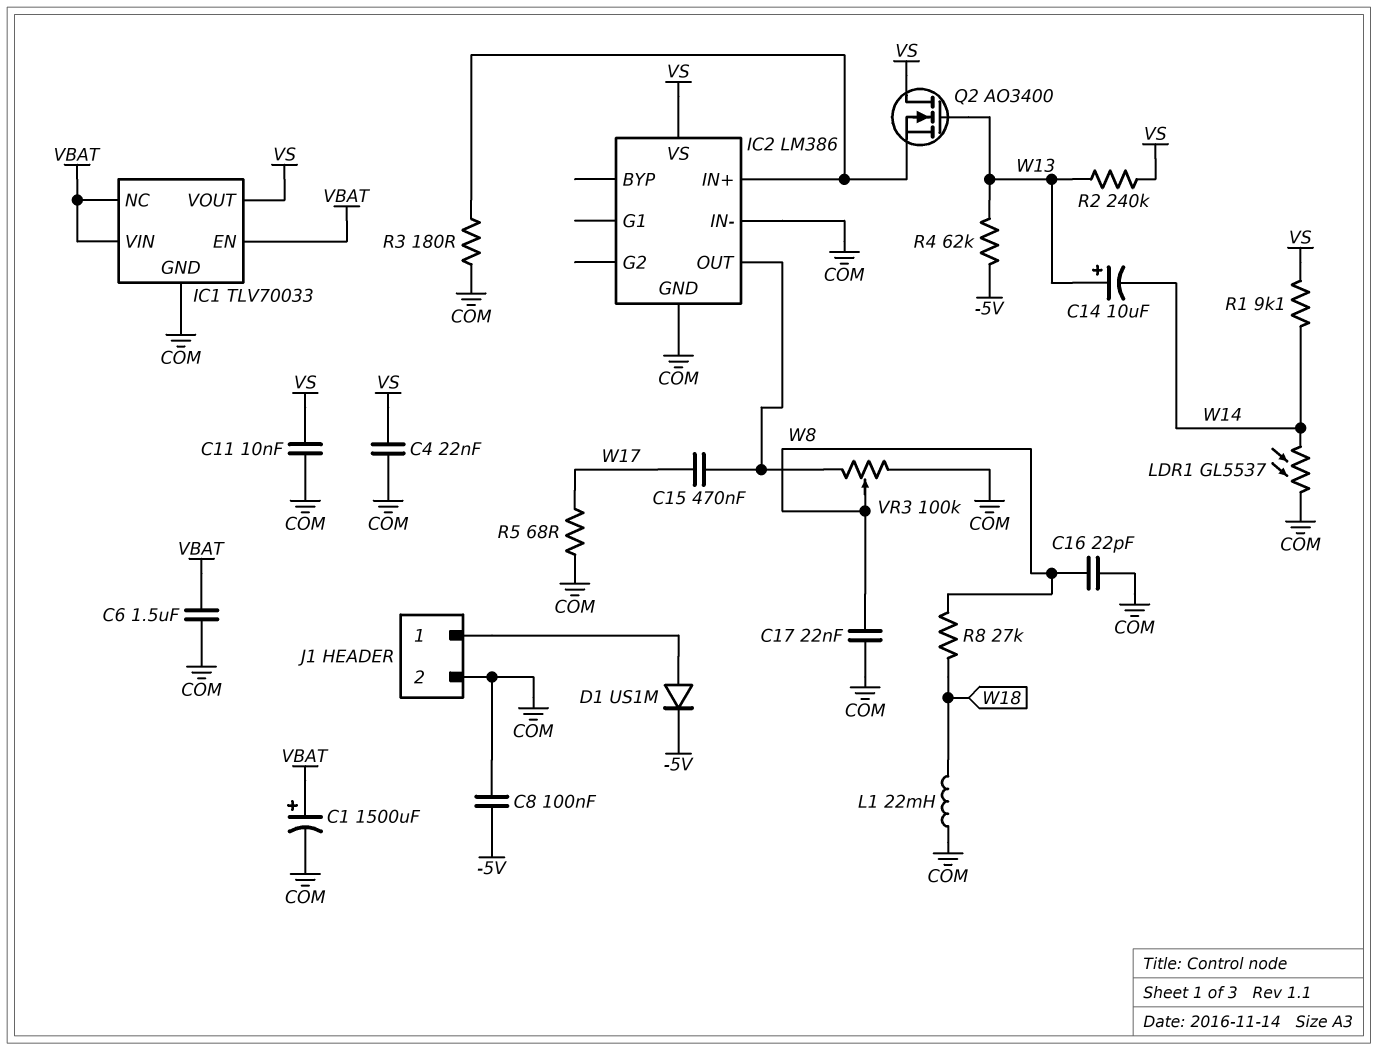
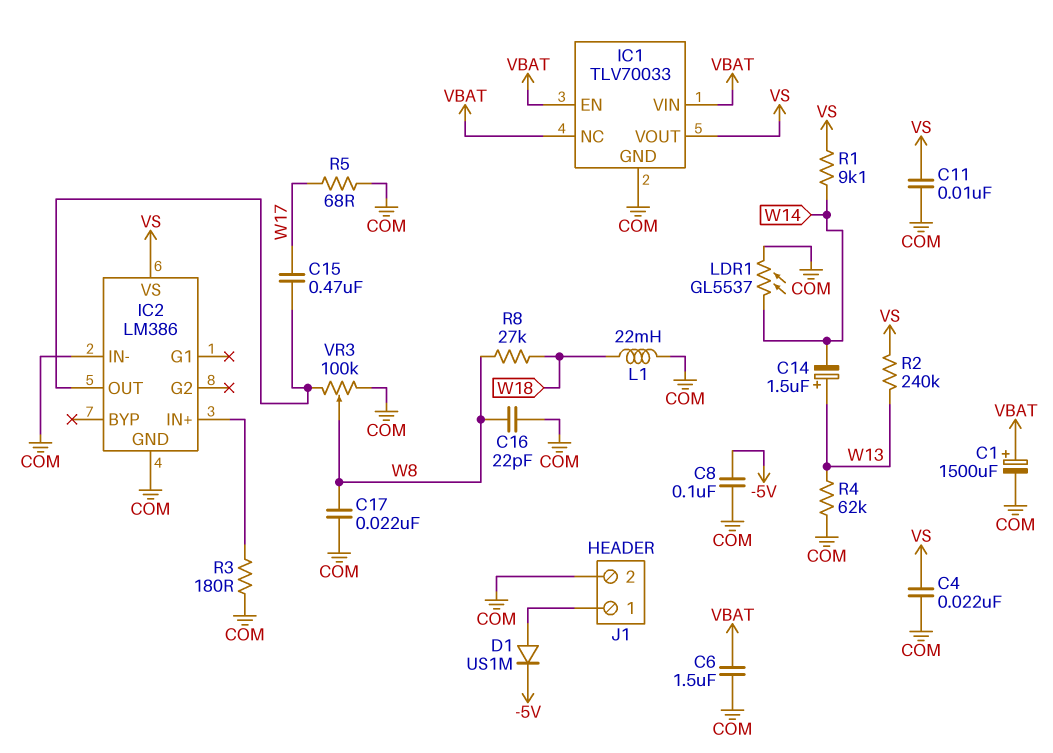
C14: 10uF (plus W13, minus W14) -> 1.5uF (plus W13, minus W14)
Q2: NMOS AO3400 (G W13, D VS, S IC2/IN+) -> none
R4: 62k (-5V, W13) -> 62k (COM, W13)

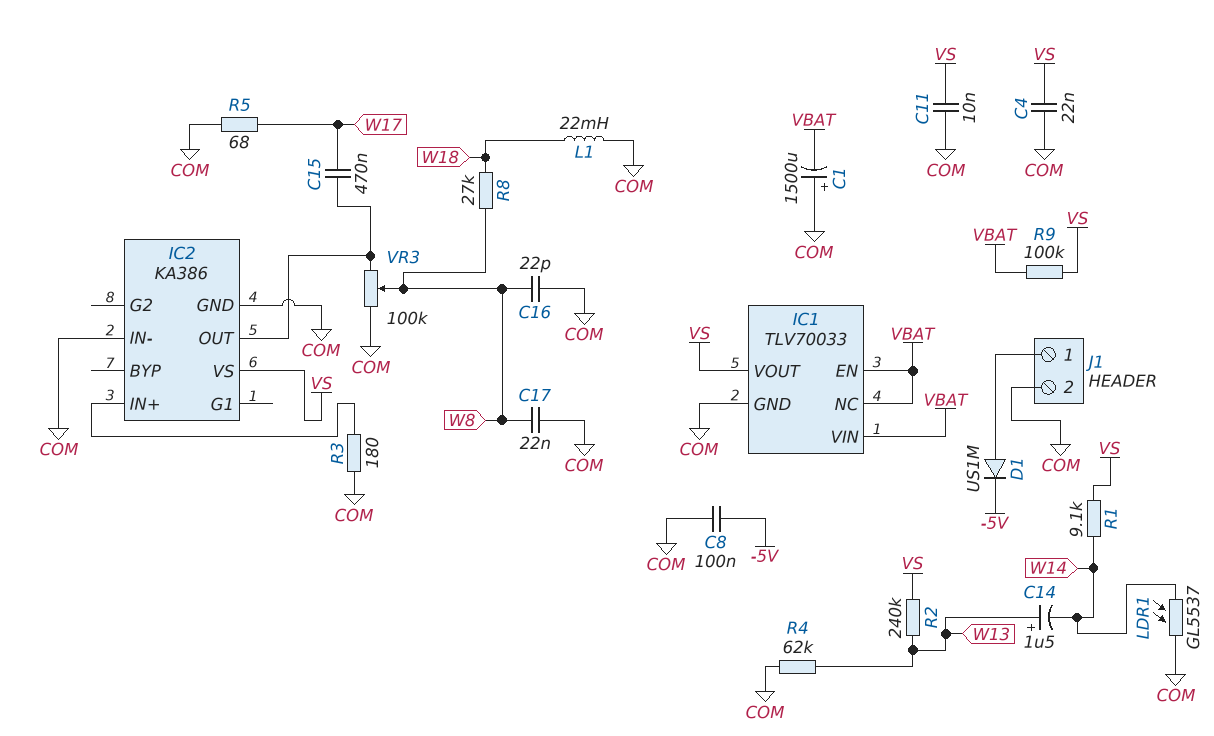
C1: 1500uF (plus VBAT, minus COM) -> 1500uF (plus COM, minus VBAT)
C6: 1.5uF (COM, VBAT) -> none
IC2: LM386 -> KA386
R9: none -> 100k (VBAT, VS)

